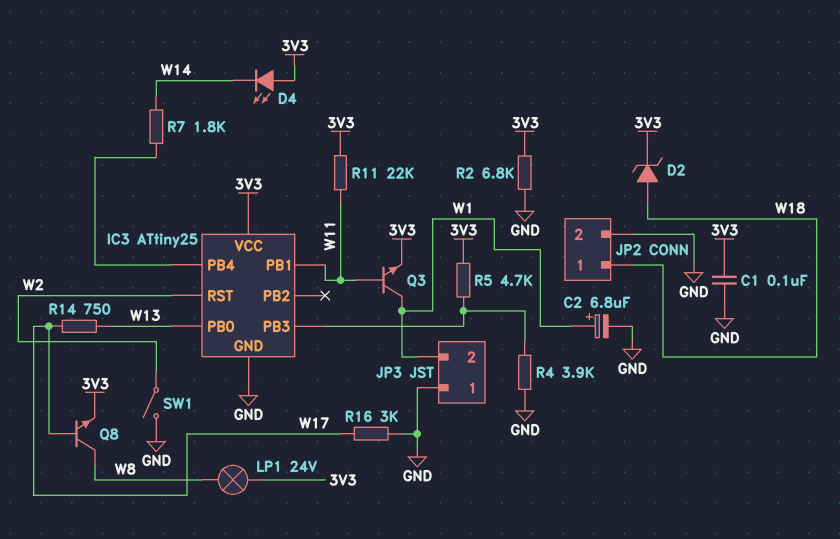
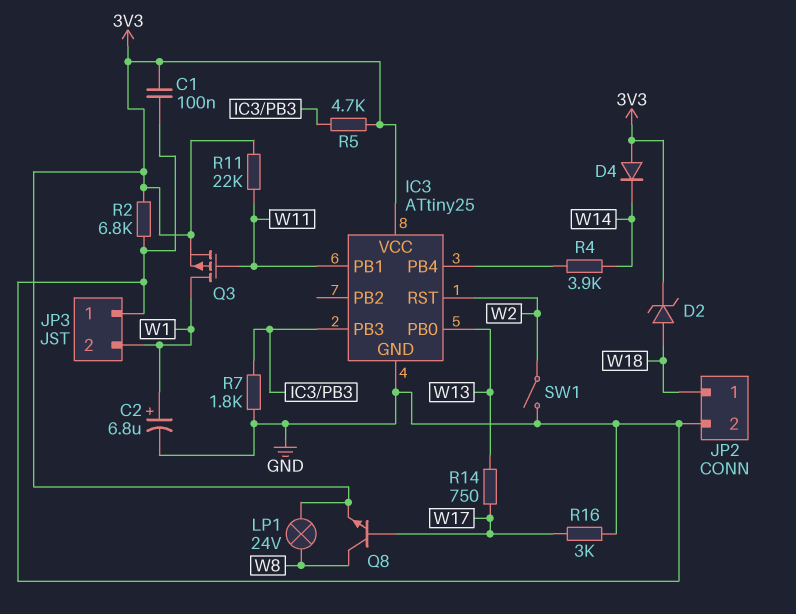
D4: LED (A 3V3, K W14) -> diode (A 3V3, K W14)
Q3: NPN (B W11, C W1, E 3V3) -> PMOS (G W11, D W1, S 3V3)
R4: 3.9k (GND, IC3/PB3) -> 3.9k (IC3/PB4, W14)
R7: 1.8k (IC3/PB4, W14) -> 1.8k (GND, IC3/PB3)

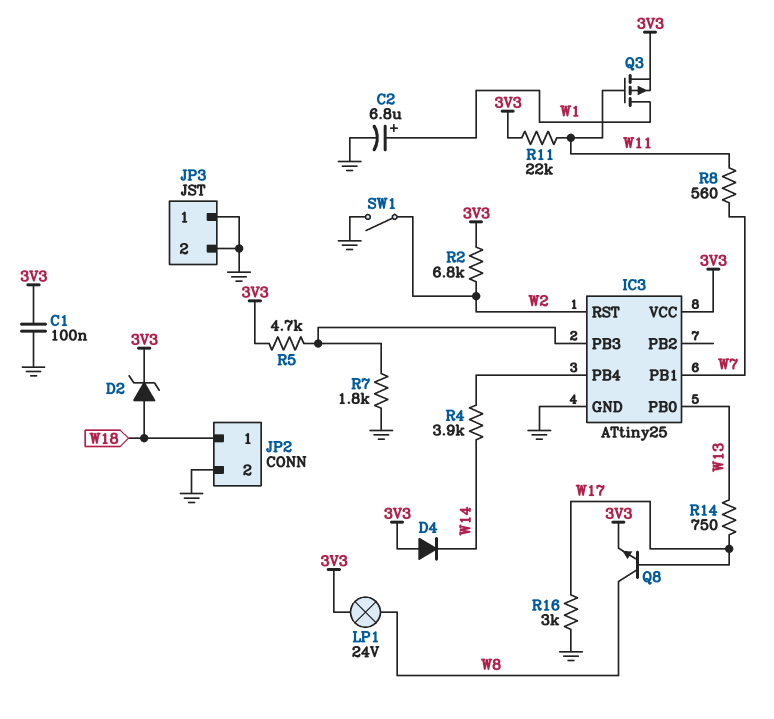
IC3 pin PB1: W11 -> W7
JP3 pin 2: W1 -> GND
R2: 6.8k (3V3, GND) -> 6.8k (3V3, W2)
R8: none -> 560 (W7, W11)

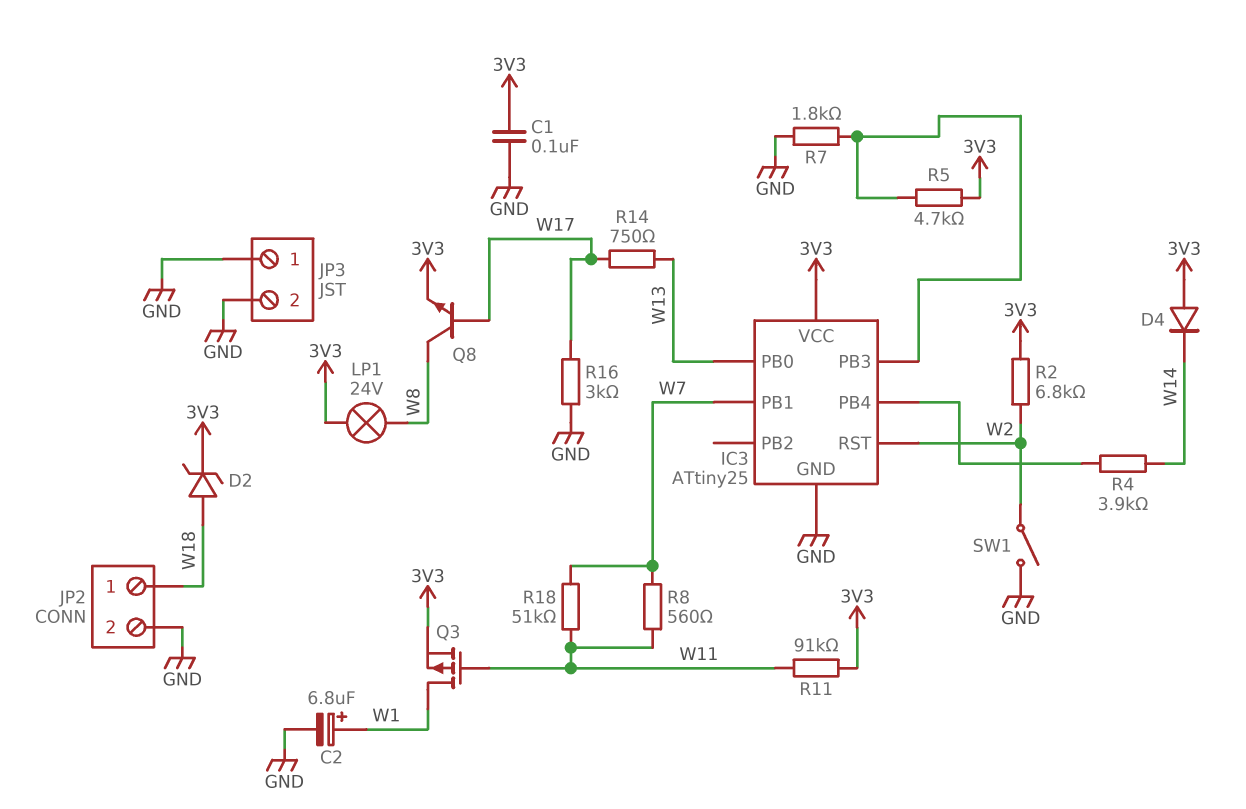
R11: 22k (3V3, W11) -> 91k (3V3, W11)
R18: none -> 51k (W7, W11)

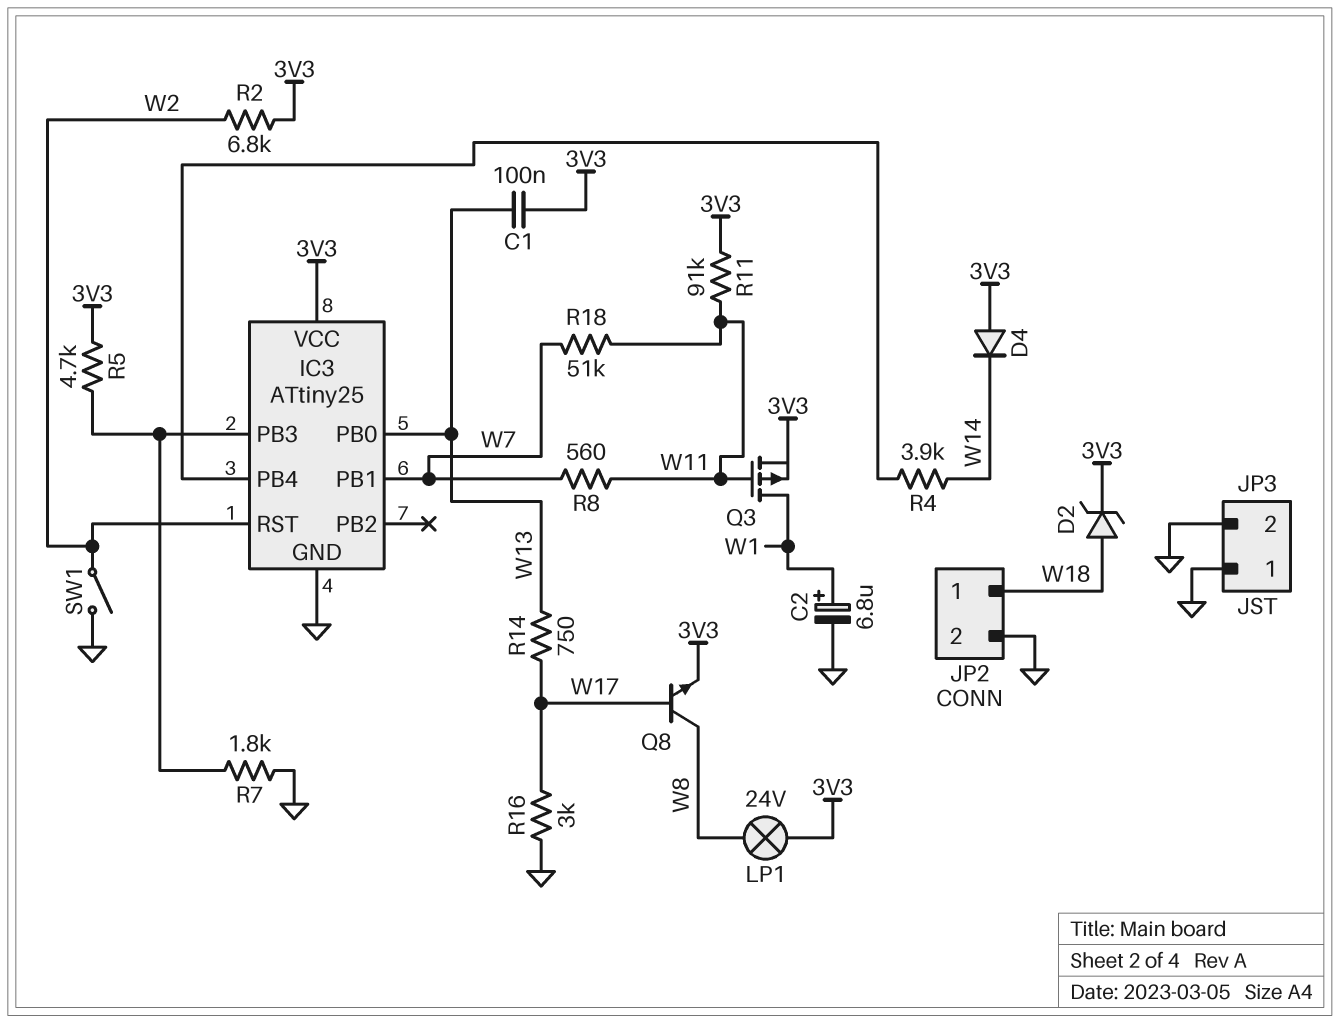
C1: 100nF (3V3, GND) -> 100nF (3V3, W13)

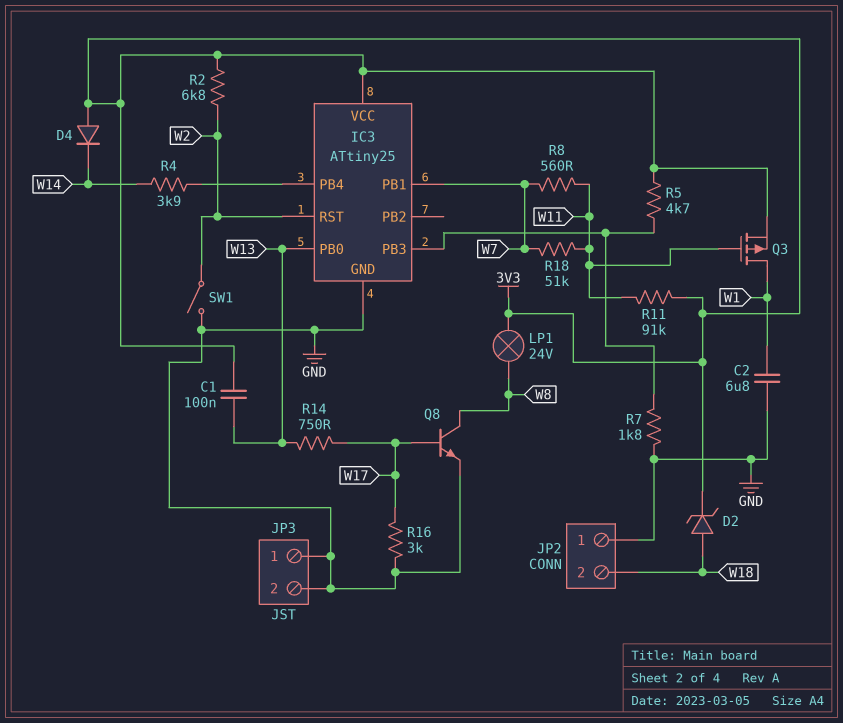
C2: 6.8uF (plus W1, minus GND) -> 6.8uF (GND, W1)
JP2 pin 1: W18 -> GND
JP2 pin 2: GND -> W18
Q8: NPN (B W17, C W8, E 3V3) -> NPN (B W17, C W8, E GND)

